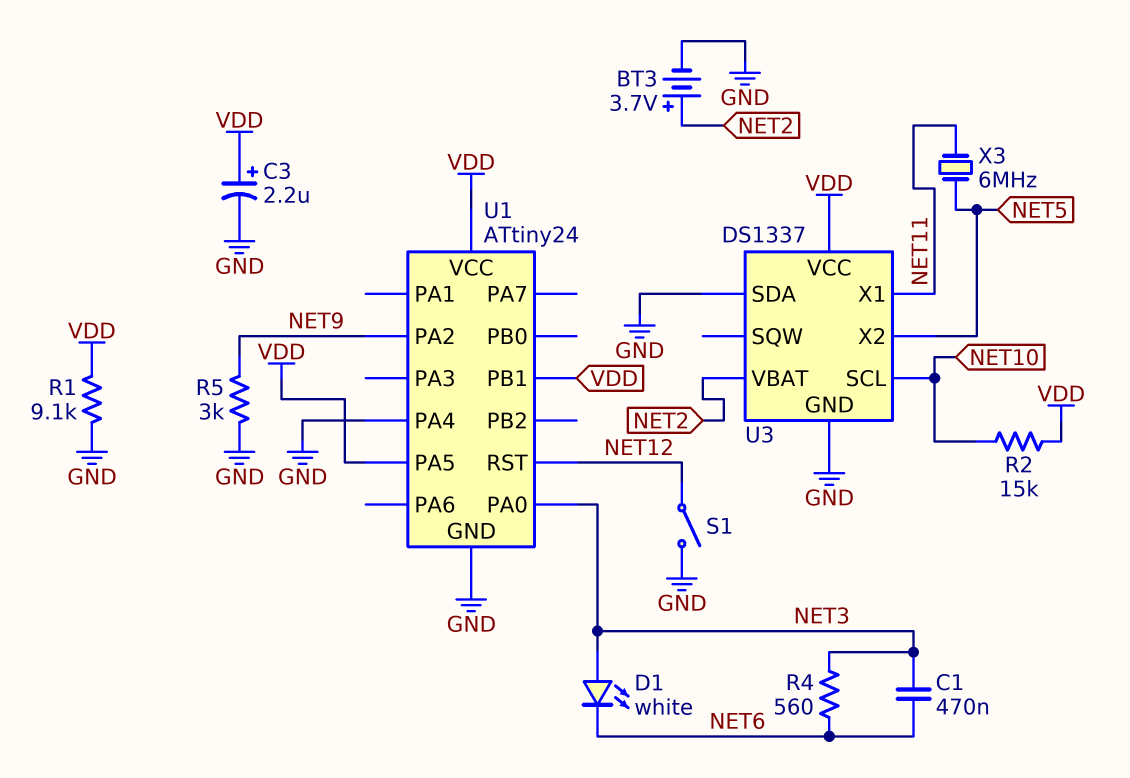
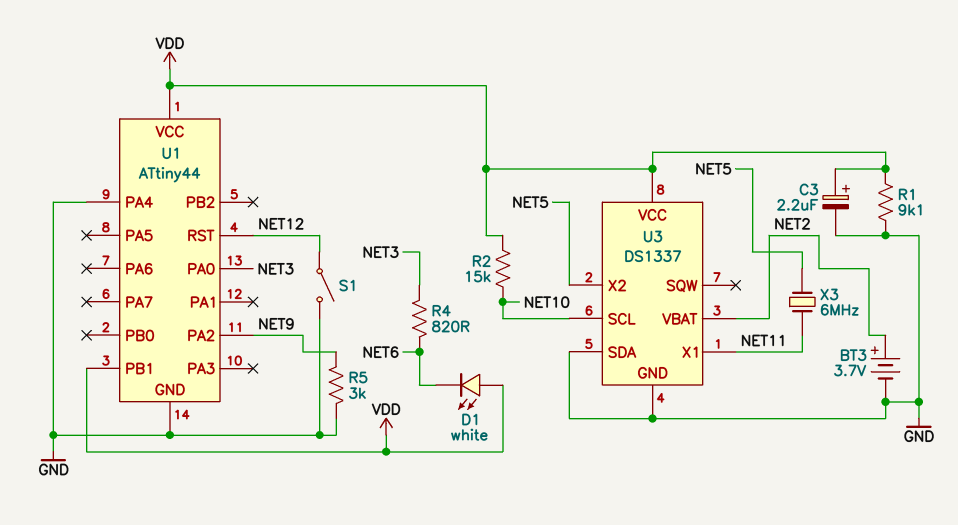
C1: 470nF (NET3, NET6) -> none
D1: LED white (A NET3, K NET6) -> LED white (A VDD, K NET6)
R4: 560 (NET3, NET6) -> 820 (NET3, NET6)
U1: ATtiny24 -> ATtiny44
U1 pin PA5: VDD -> none

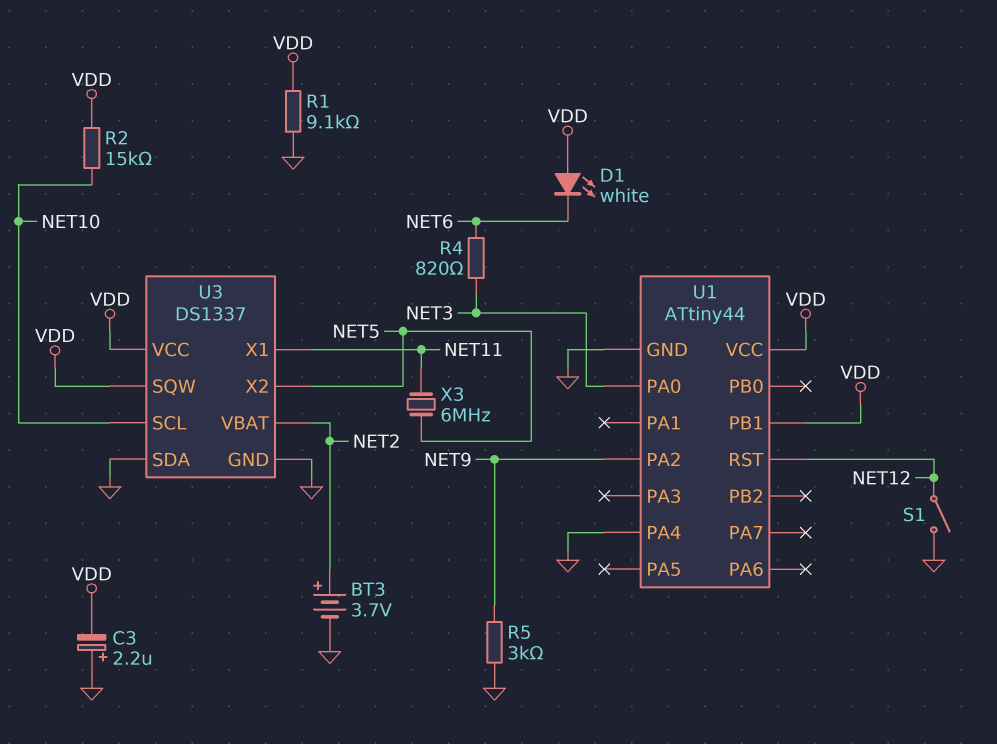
C3: 2.2uF (plus VDD, minus GND) -> 2.2uF (plus GND, minus VDD)
U3 pin SQW: none -> VDD

